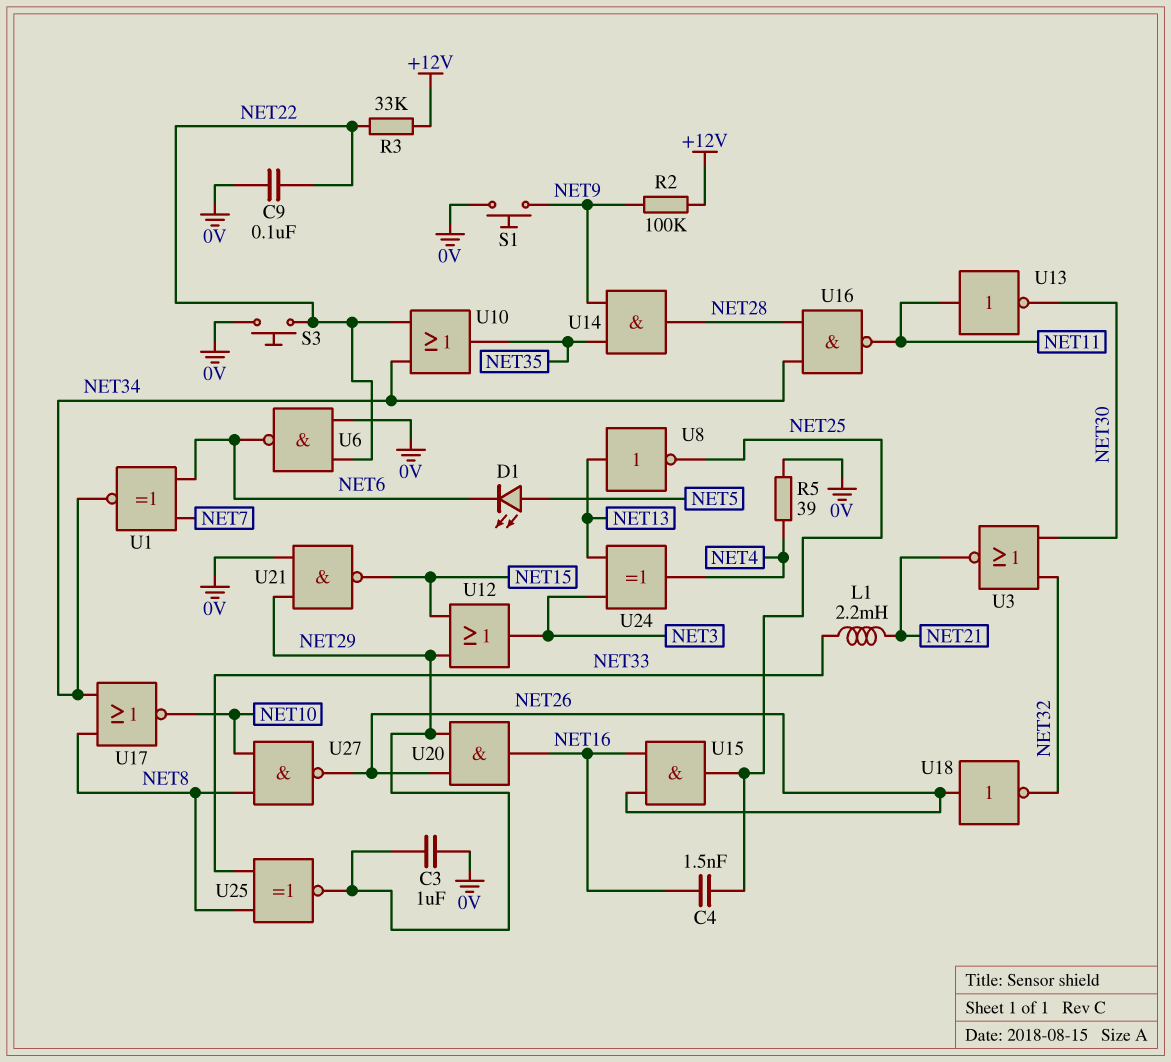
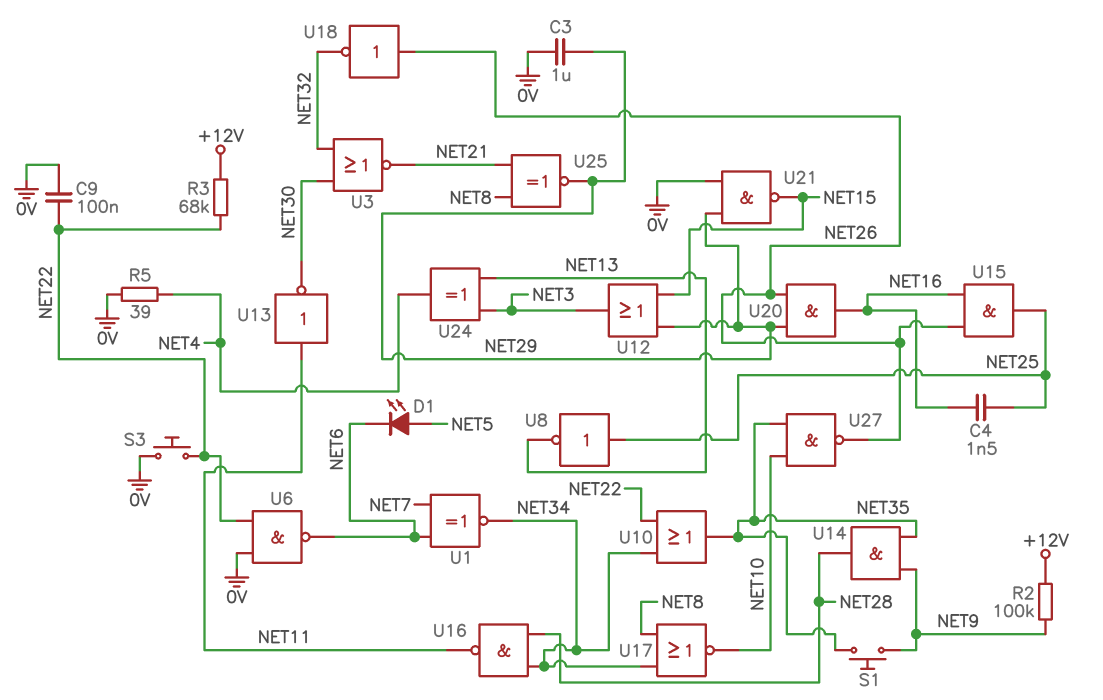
L1: 2.2mH (NET21, NET33) -> none
R3: 33k (+12V, NET22) -> 68k (+12V, NET22)
S1: button (0V, NET9) -> button (NET9, NET35)
U8: NOT (in NET13, out NET25) -> NOT (in NET25, out NET13)
U25: XNOR (in NET8, in NET33, out NET29) -> XNOR (in NET8, in NET21, out NET29)
U27: NAND (in NET8, in NET10, out NET26) -> NAND (in NET10, in NET35, out NET26)

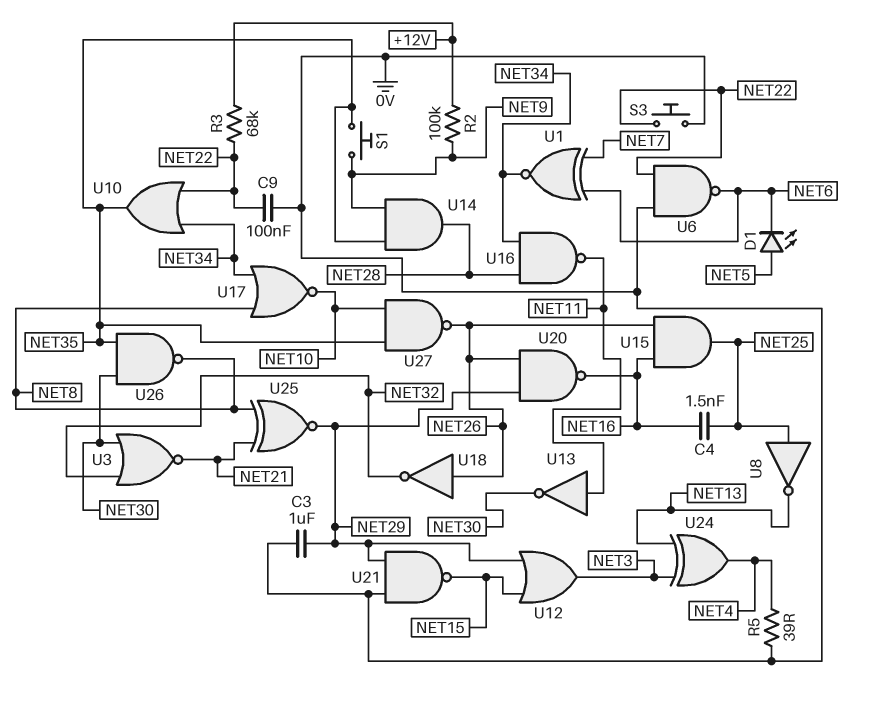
U20: AND (in NET26, in NET29, out NET16) -> NAND (in NET26, in NET29, out NET16)
U26: none -> NAND (in NET30, in NET35, out NET8)

